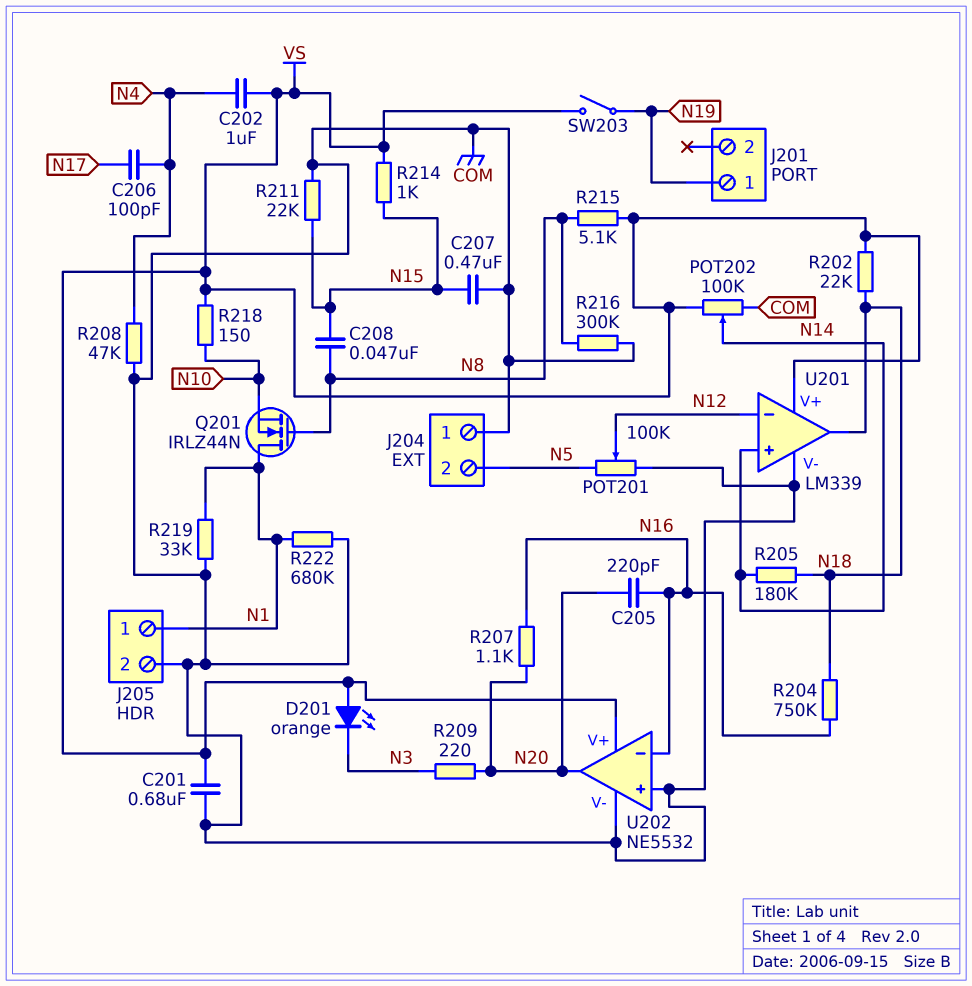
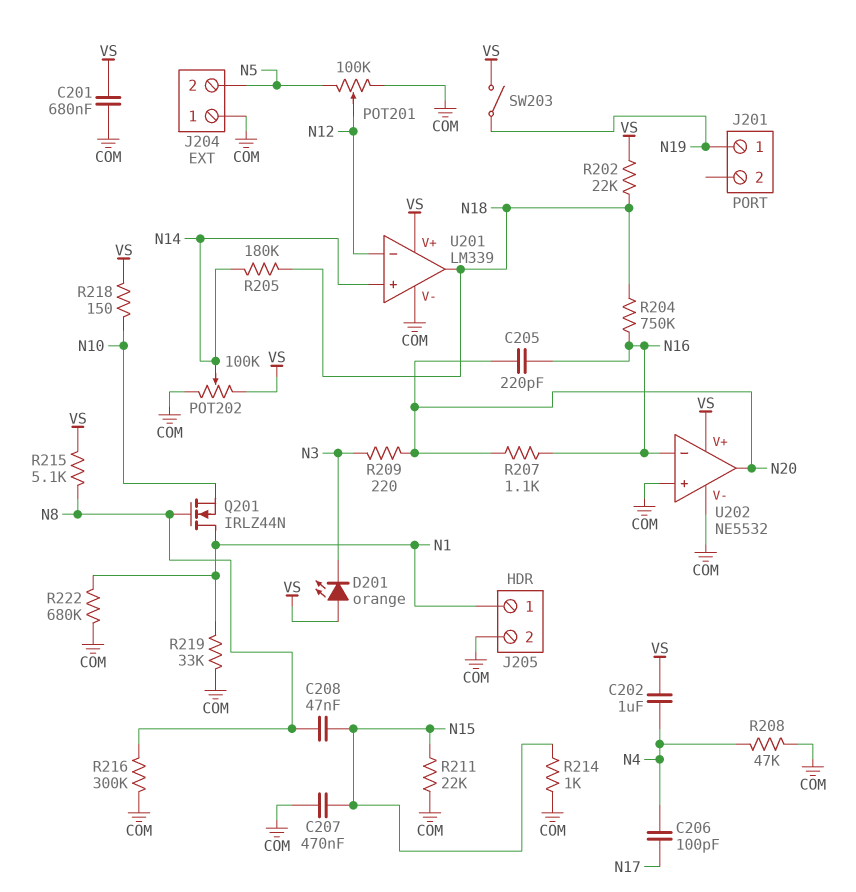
R214: 1k (N15, VS) -> 1k (COM, N15)

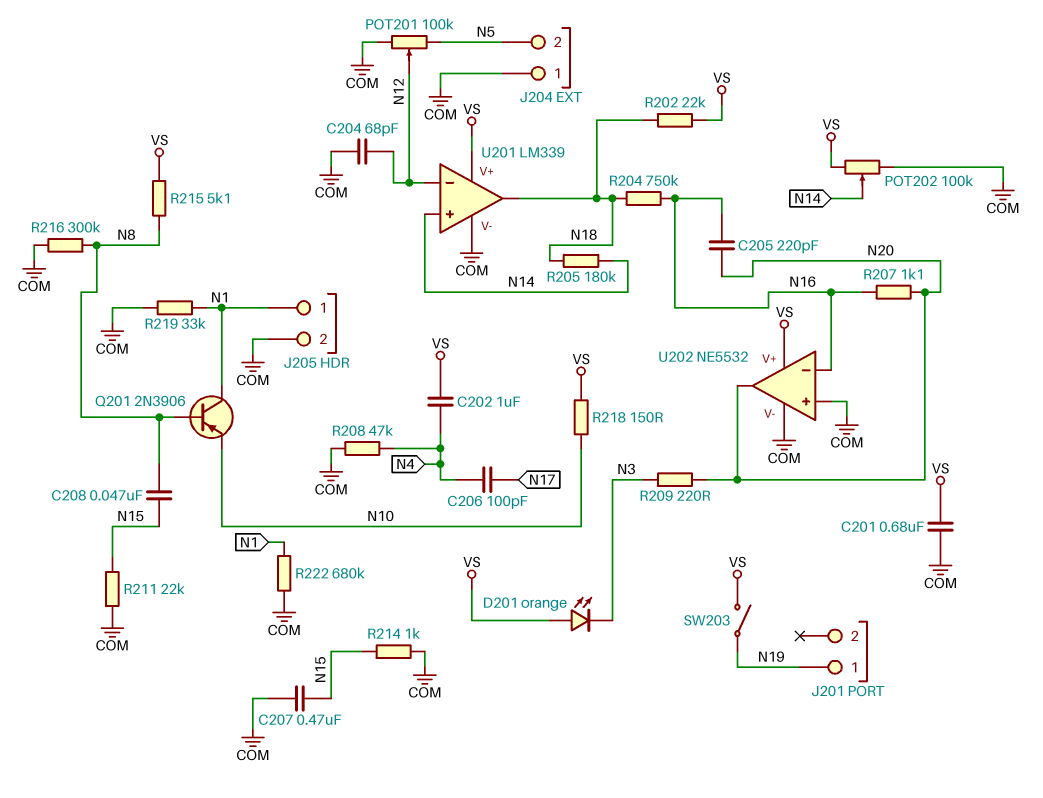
C204: none -> 68pF (COM, N12)
Q201: NMOS IRLZ44N (G N8, D N1, S N10) -> PNP 2N3906 (B N8, C N1, E N10)

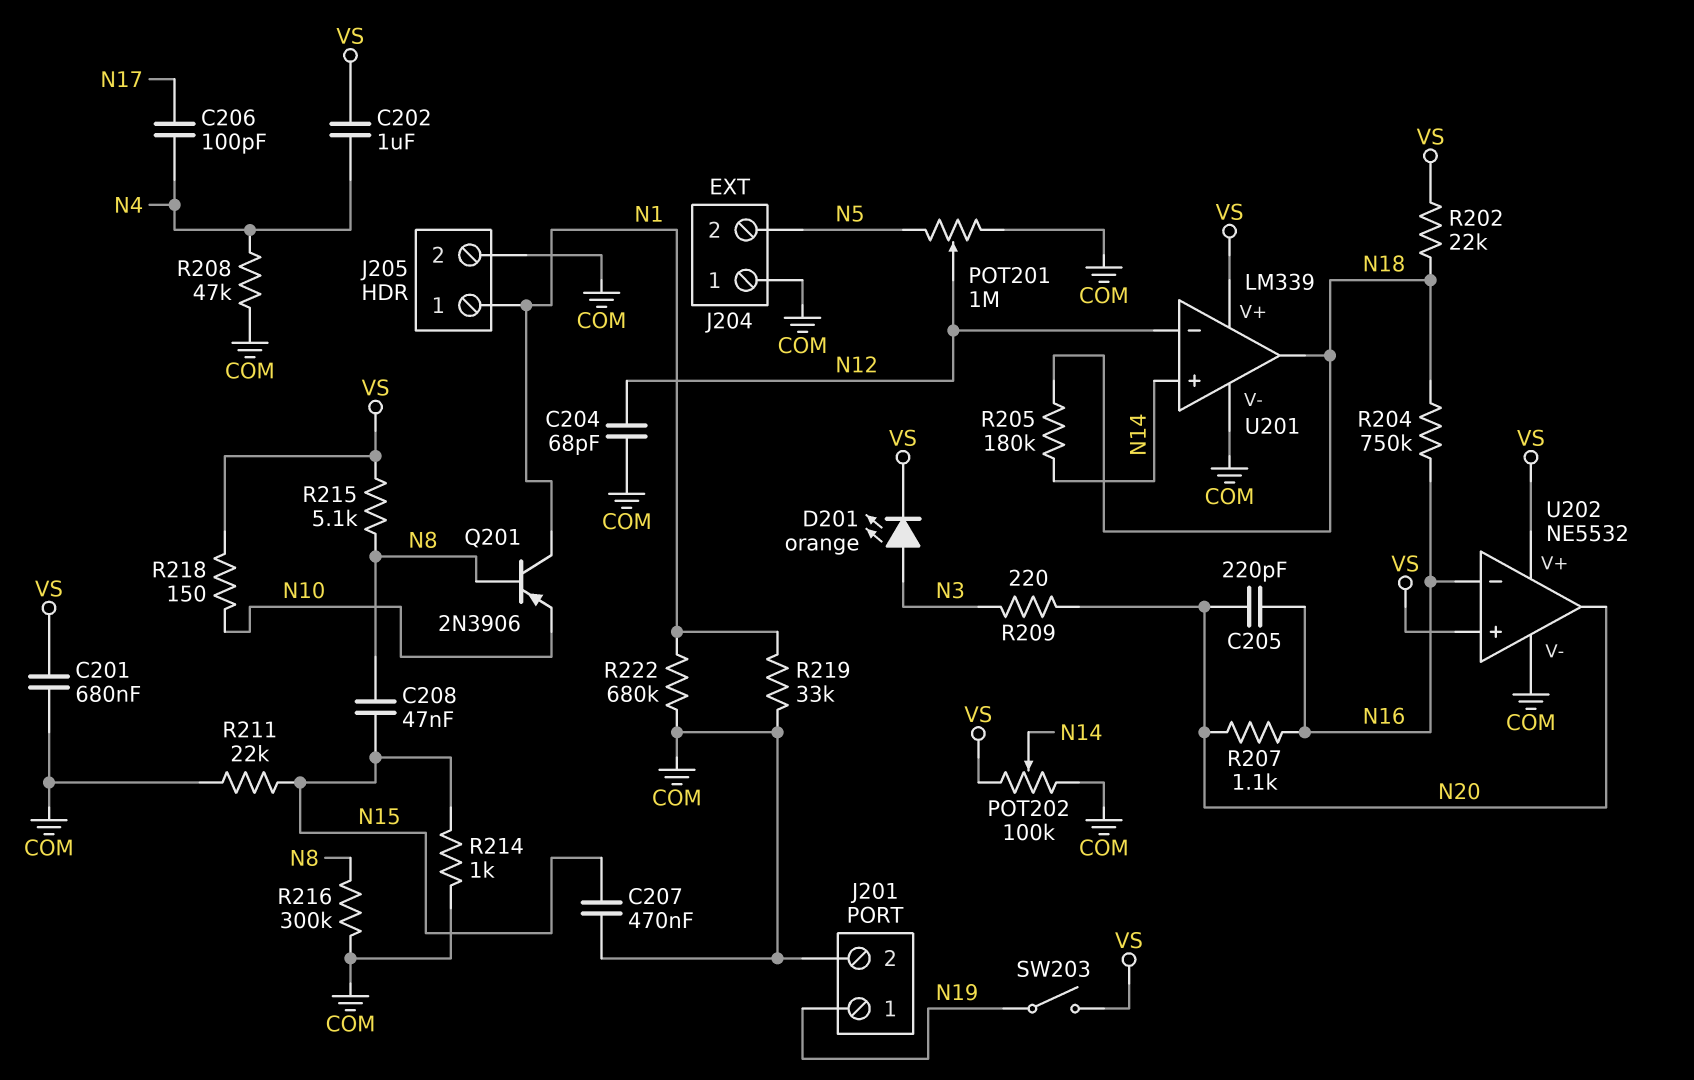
D201: LED orange (A VS, K N3) -> LED orange (A N3, K VS)
J201 pin 2: none -> COM
POT201: 100k (COM, N5, wiper N12) -> 1M (COM, N5, wiper N12)
U202 pin in+: COM -> VS

